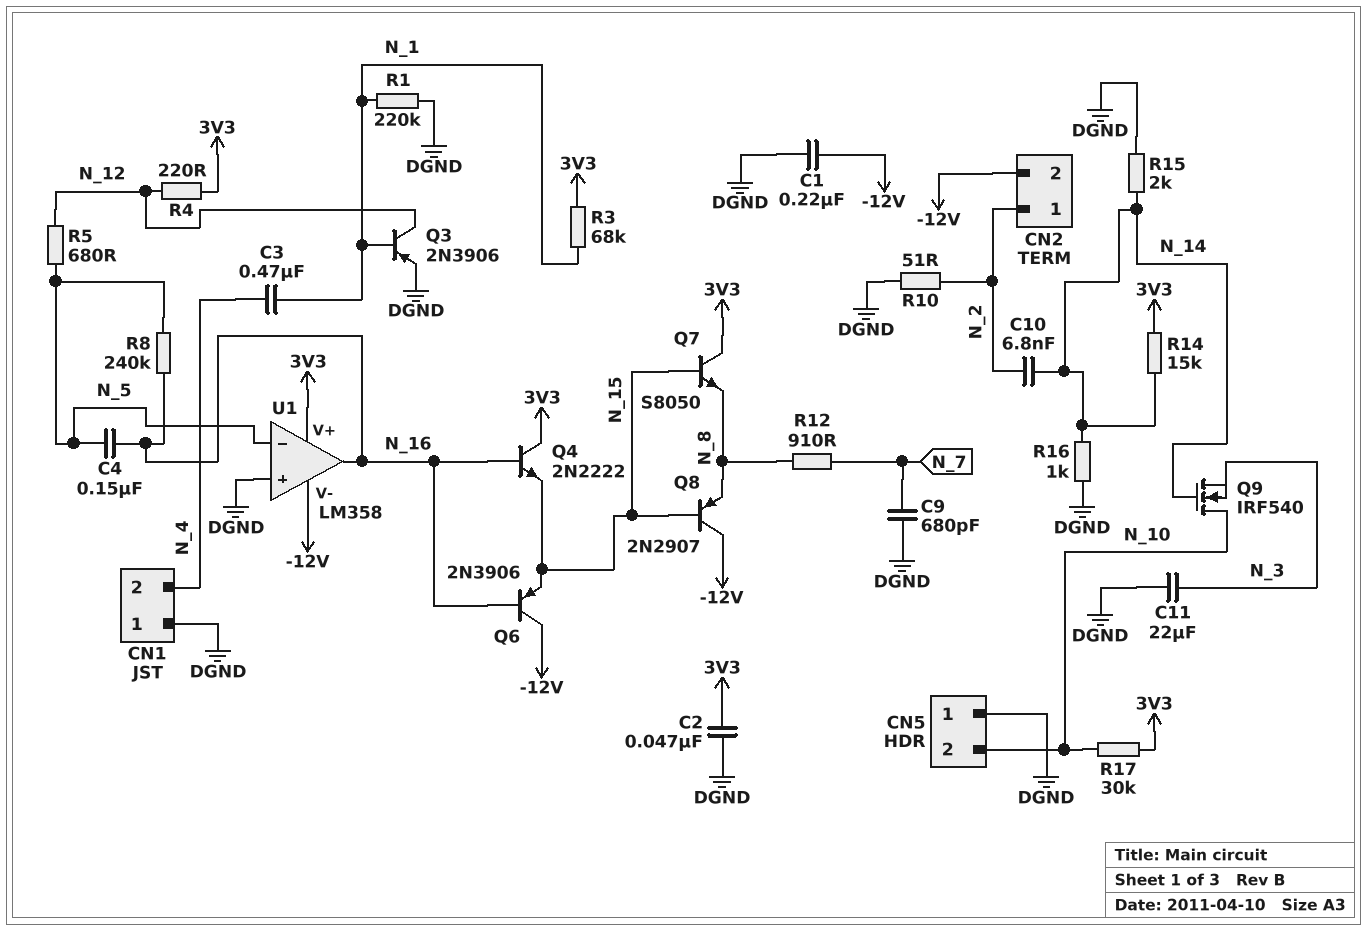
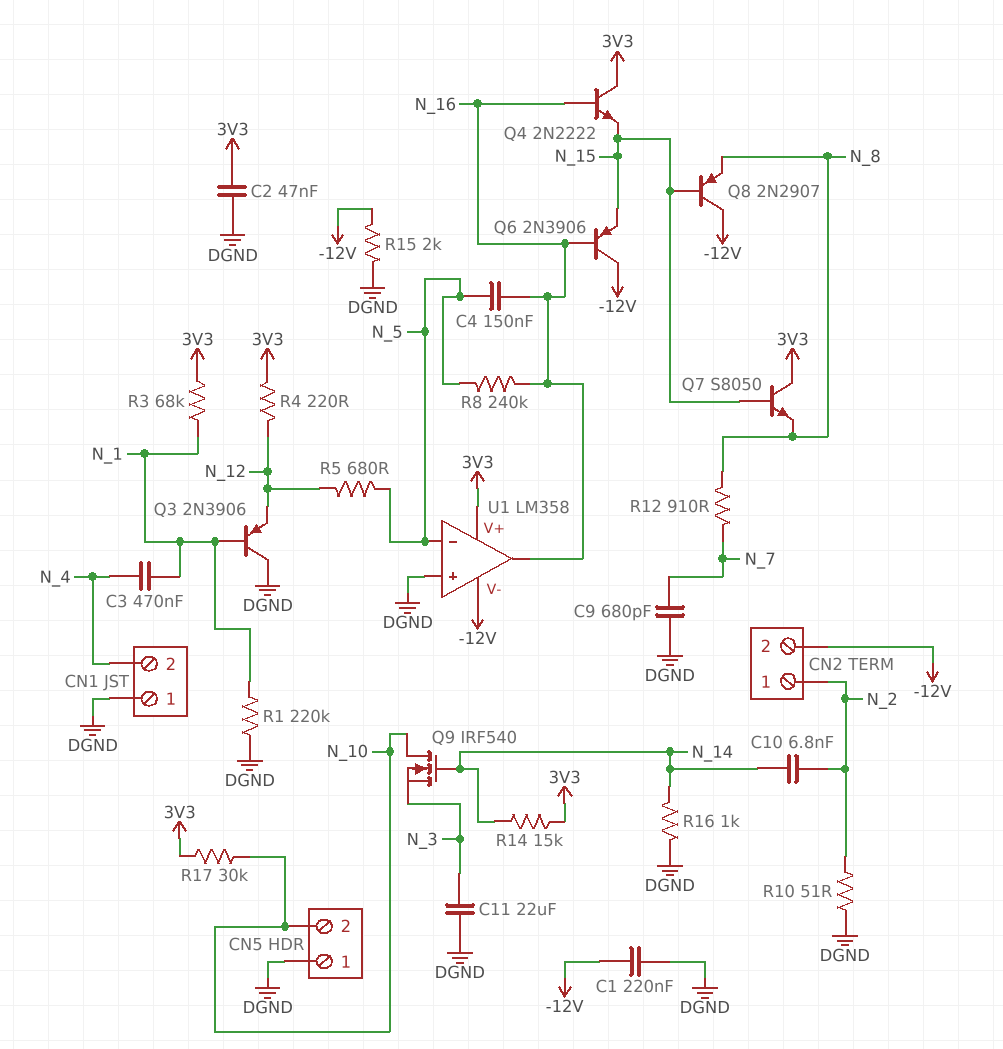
Q3: PNP 2N3906 (B N_1, C N_12, E DGND) -> PNP 2N3906 (B N_1, C DGND, E N_12)
R15: 2k (DGND, N_14) -> 2k (-12V, DGND)

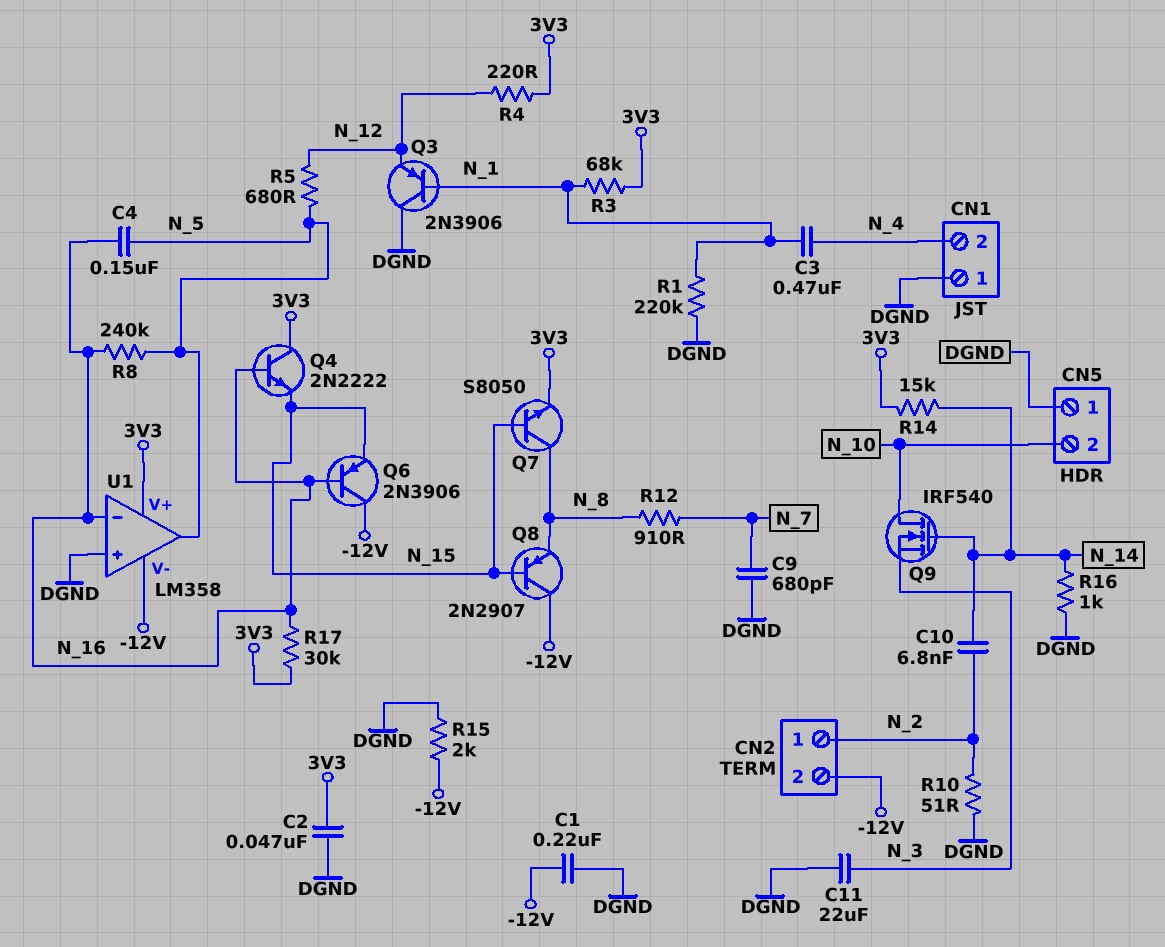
Q7: NPN S8050 (B N_15, C 3V3, E N_8) -> NPN S8050 (B N_15, C N_8, E 3V3)
R17: 30k (3V3, N_10) -> 30k (3V3, N_16)
U1 pin in-: N_5 -> N_16
U1 pin out: N_16 -> N_5

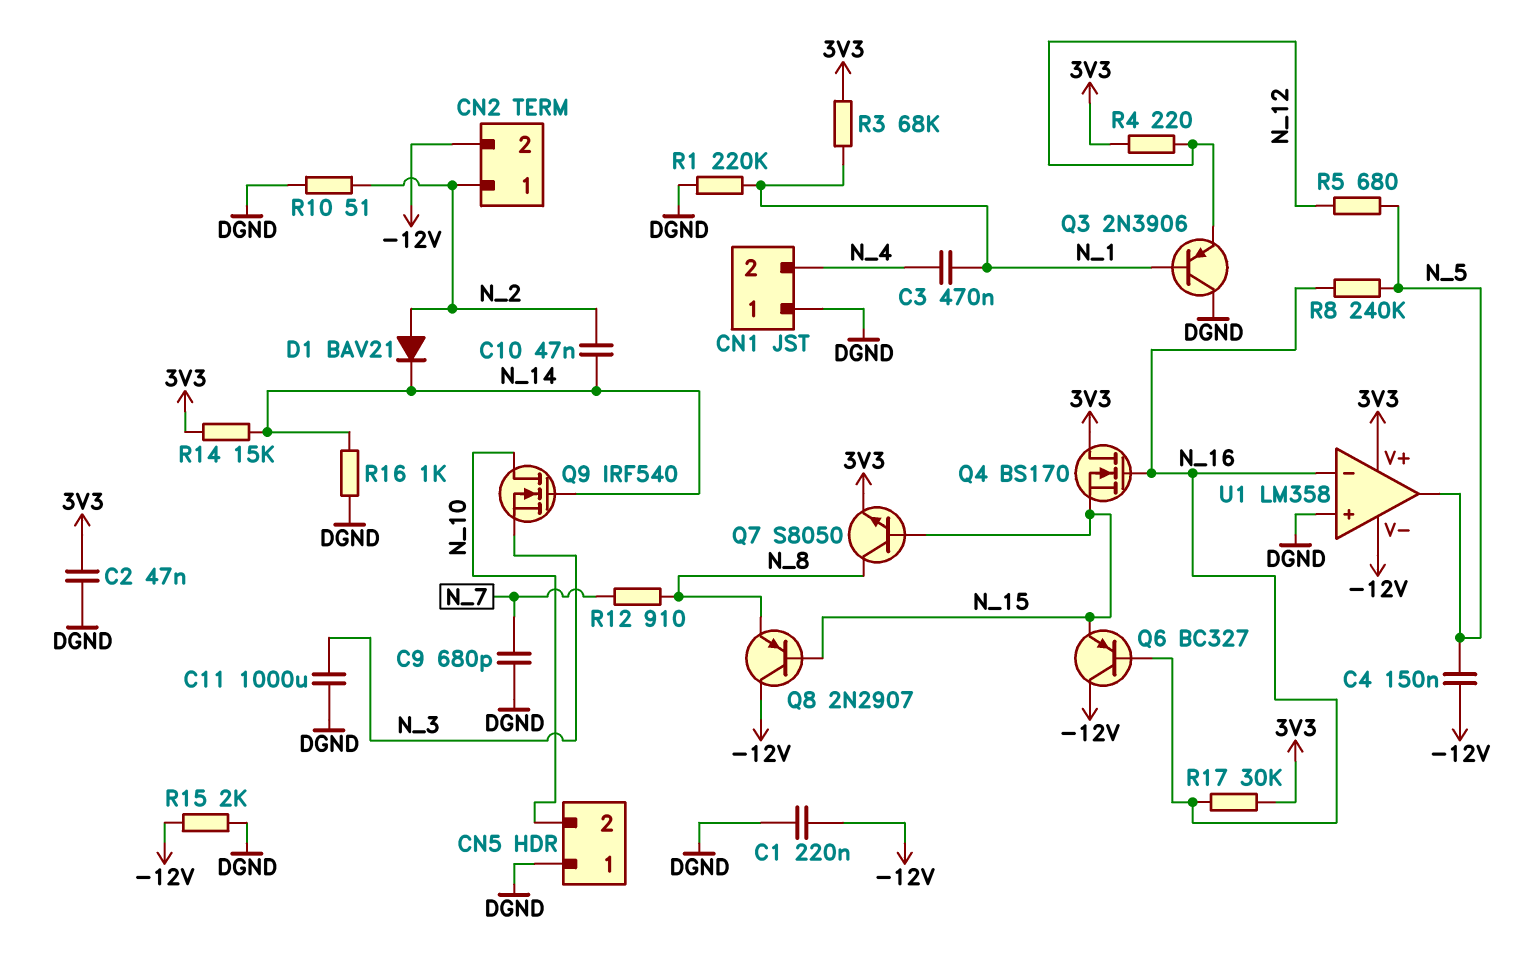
C4: 150nF (N_5, N_16) -> 150nF (-12V, N_5)
C10: 6.8nF (N_2, N_14) -> 47nF (N_2, N_14)
C11: 22uF (DGND, N_3) -> 1000uF (DGND, N_3)
D1: none -> diode BAV21 (A N_2, K N_14)
Q4: NPN 2N2222 (B N_16, C 3V3, E N_15) -> NMOS BS170 (G N_16, D 3V3, S N_15)
Q6: PNP 2N3906 (B N_16, C -12V, E N_15) -> PNP BC327 (B N_16, C -12V, E N_15)

